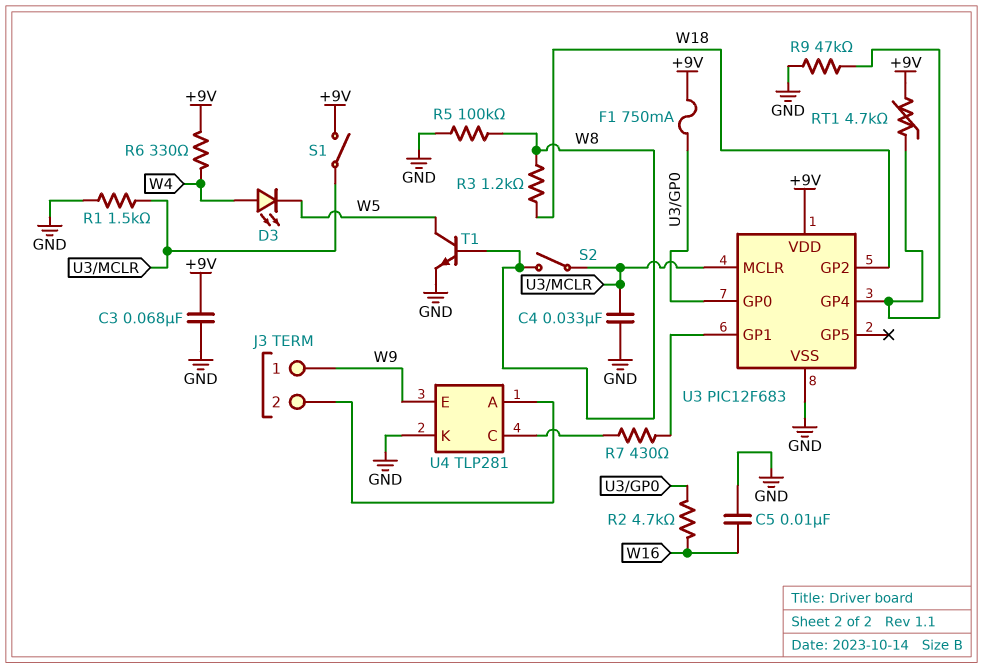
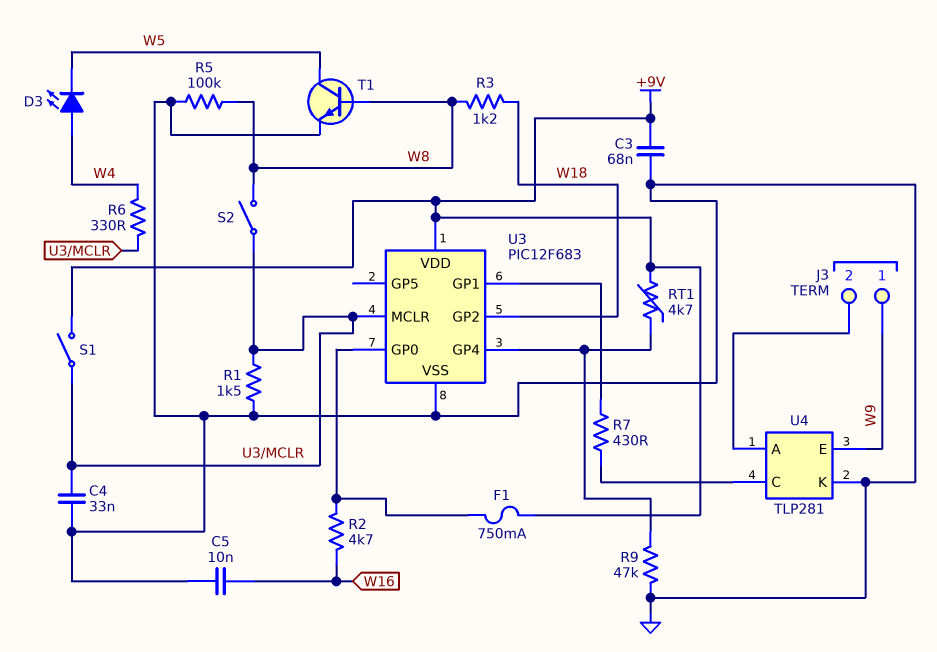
R6: 330 (+9V, W4) -> 330 (U3/MCLR, W4)

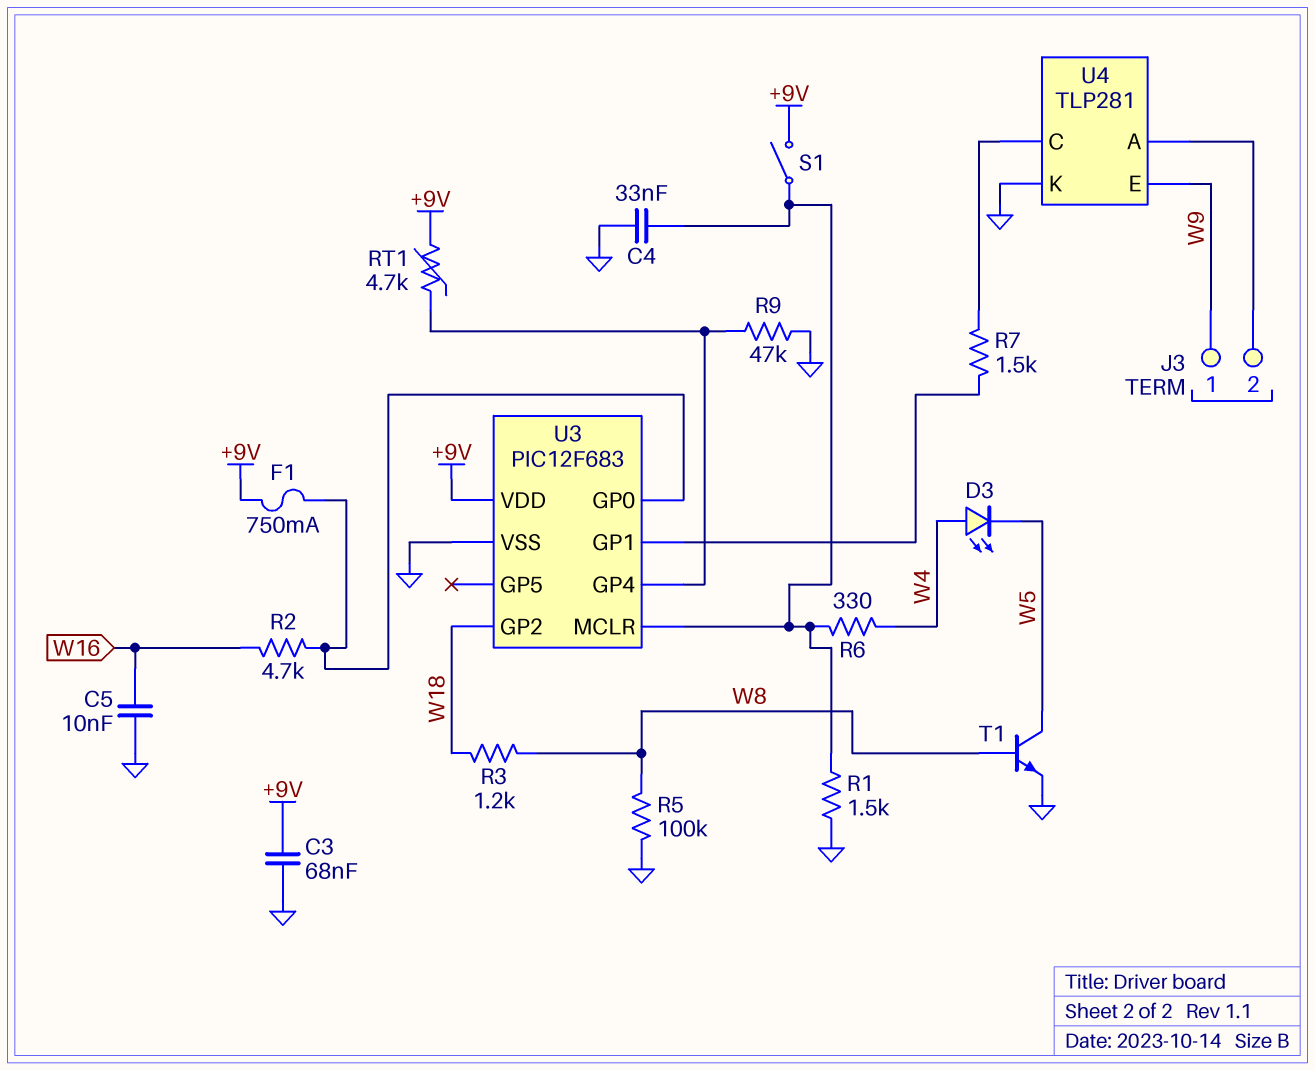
R7: 430 (U3/GP1, U4/C) -> 1.5k (U3/GP1, U4/C)
S2: switch (U3/MCLR, W8) -> none

